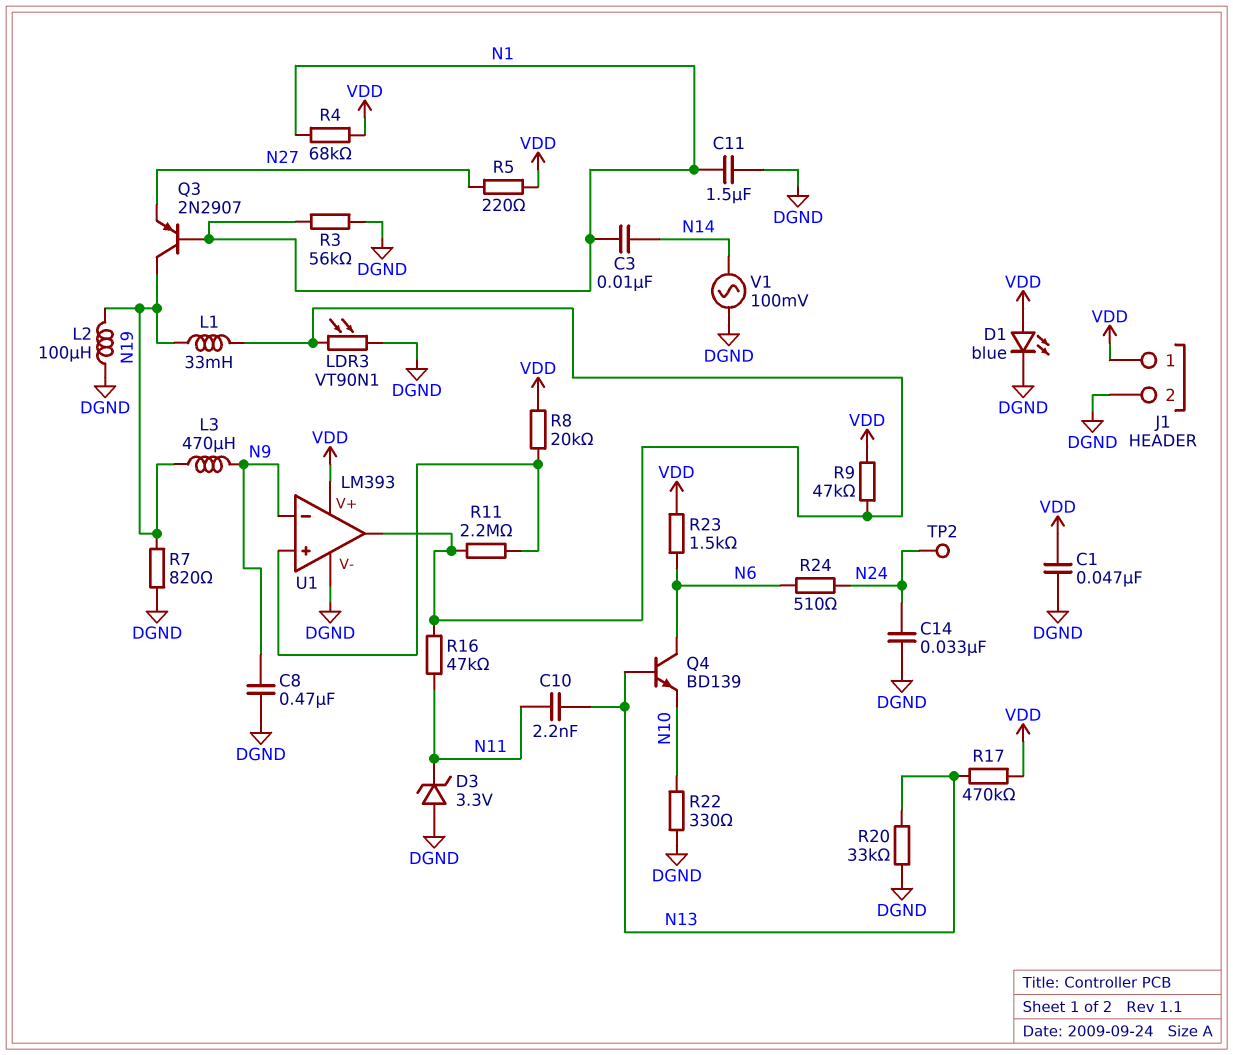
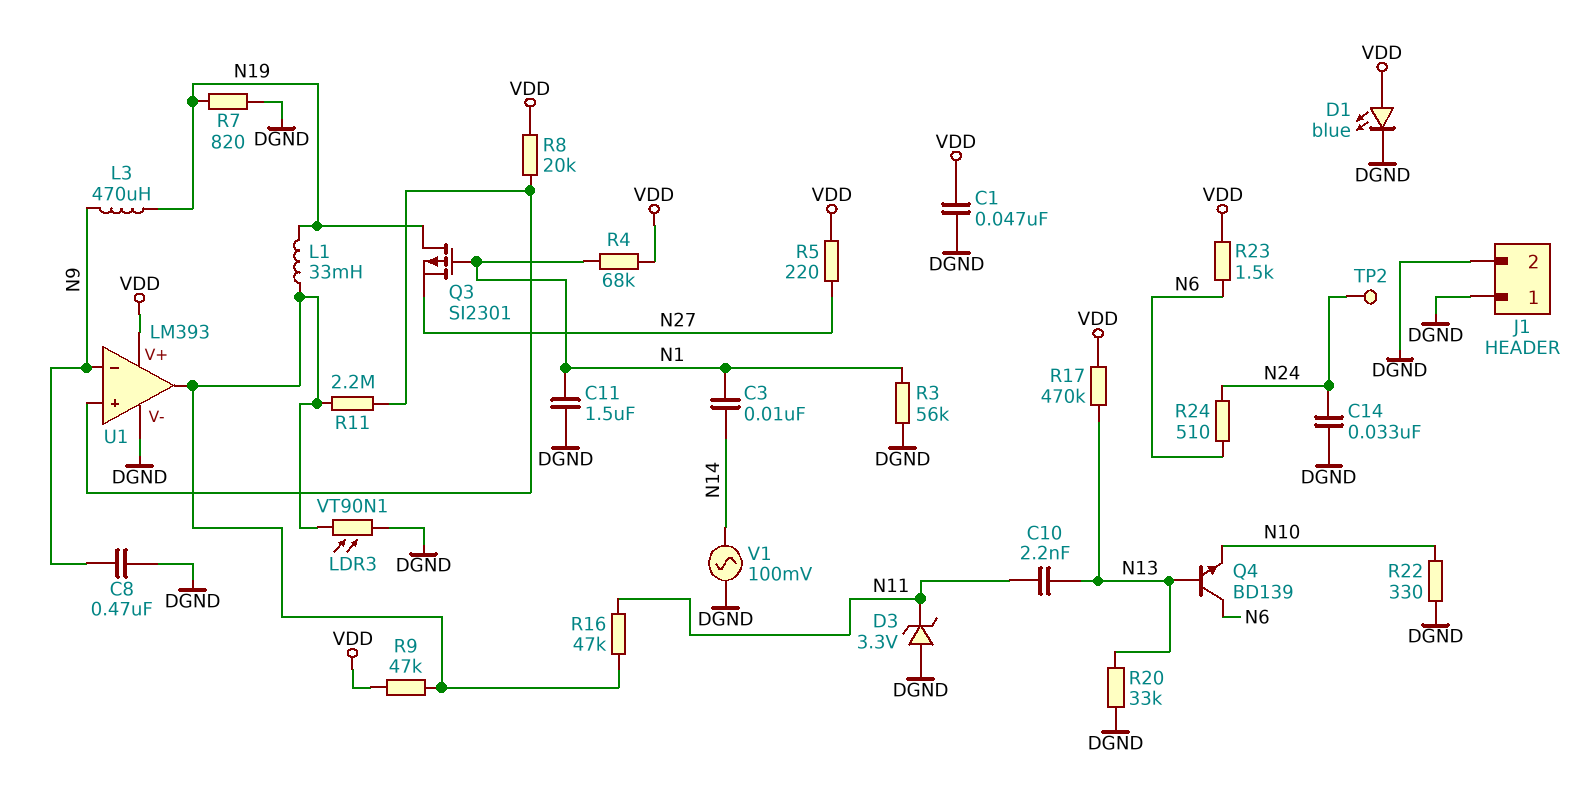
J1 pin 1: VDD -> DGND
L2: 100uH (DGND, N19) -> none
Q3: PNP 2N2907 (B N1, C N19, E N27) -> PMOS SI2301 (G N1, D N19, S N27)

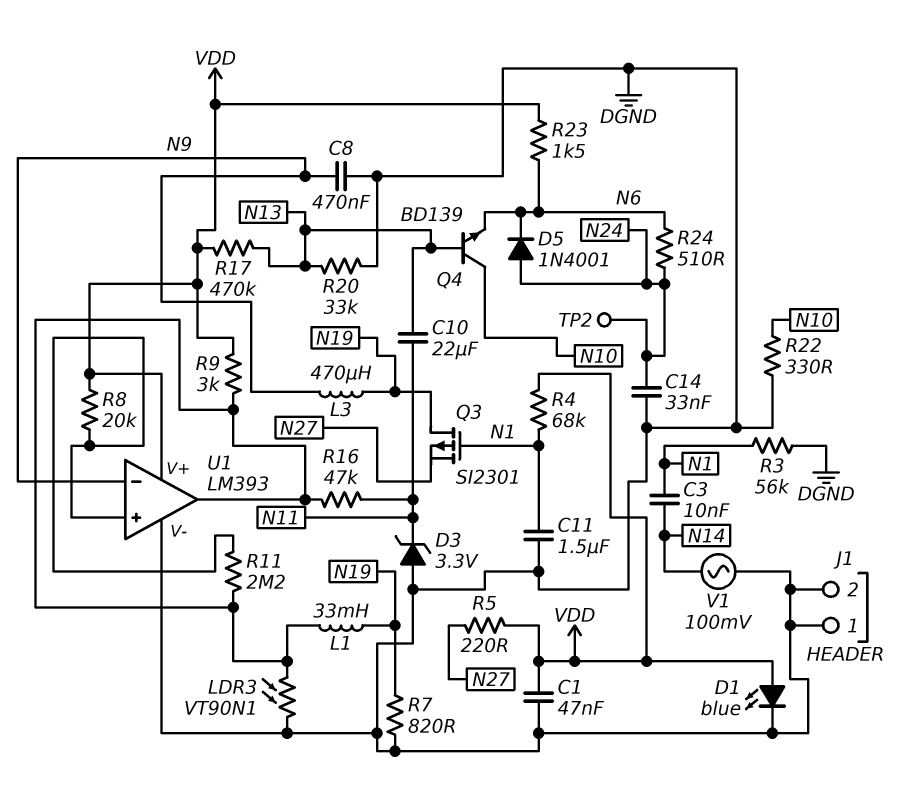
C10: 2.2nF (N11, N13) -> 22uF (N11, N13)
D5: none -> diode 1N4001 (A N24, K N6)
Q4: NPN BD139 (B N13, C N6, E N10) -> NPN BD139 (B N13, C N10, E N6)
R9: 47k (U1/out, VDD) -> 3k (U1/out, VDD)

